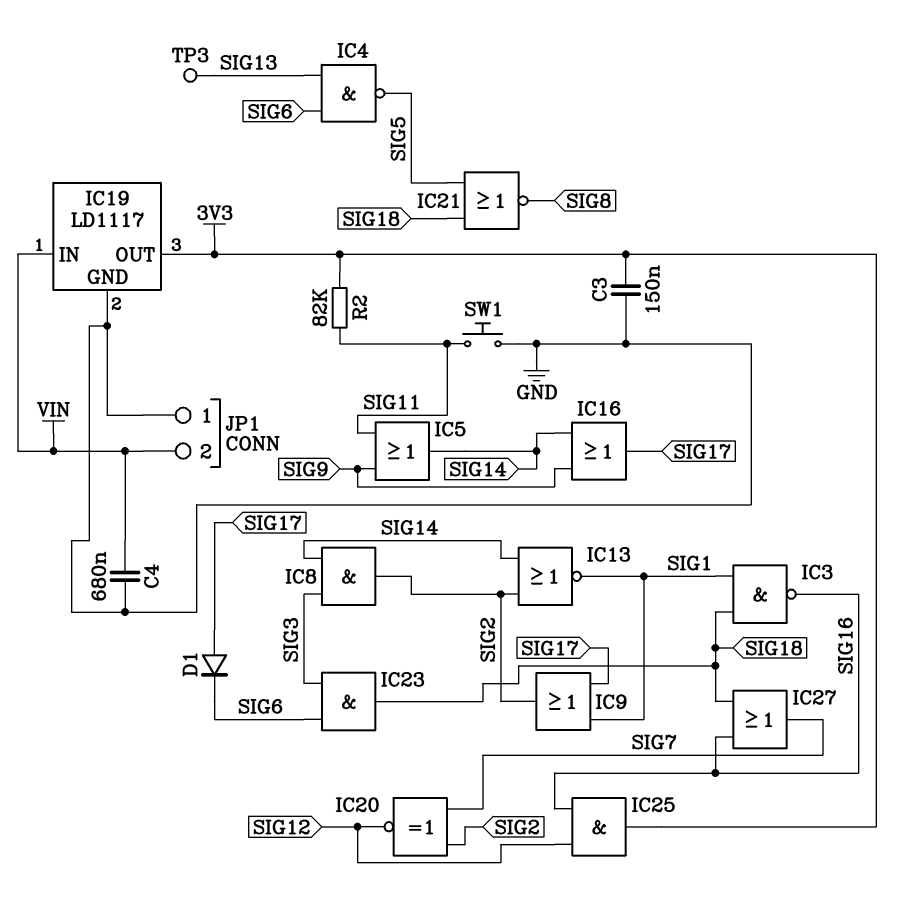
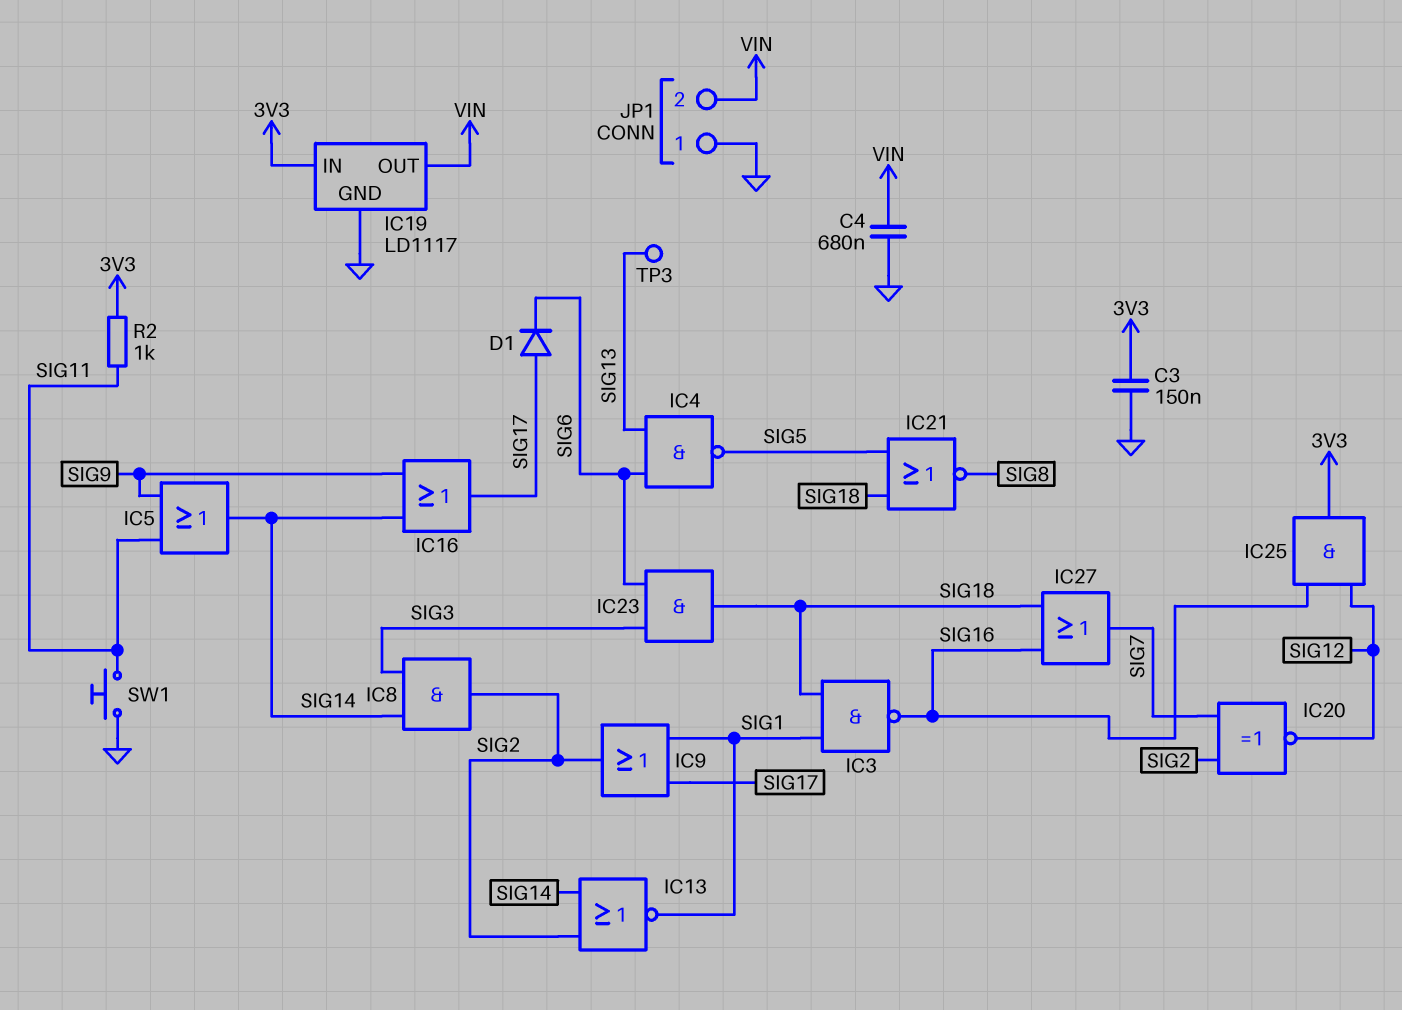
IC19 pin IN: VIN -> 3V3
IC19 pin OUT: 3V3 -> VIN
R2: 82k (3V3, SIG11) -> 1k (3V3, SIG11)

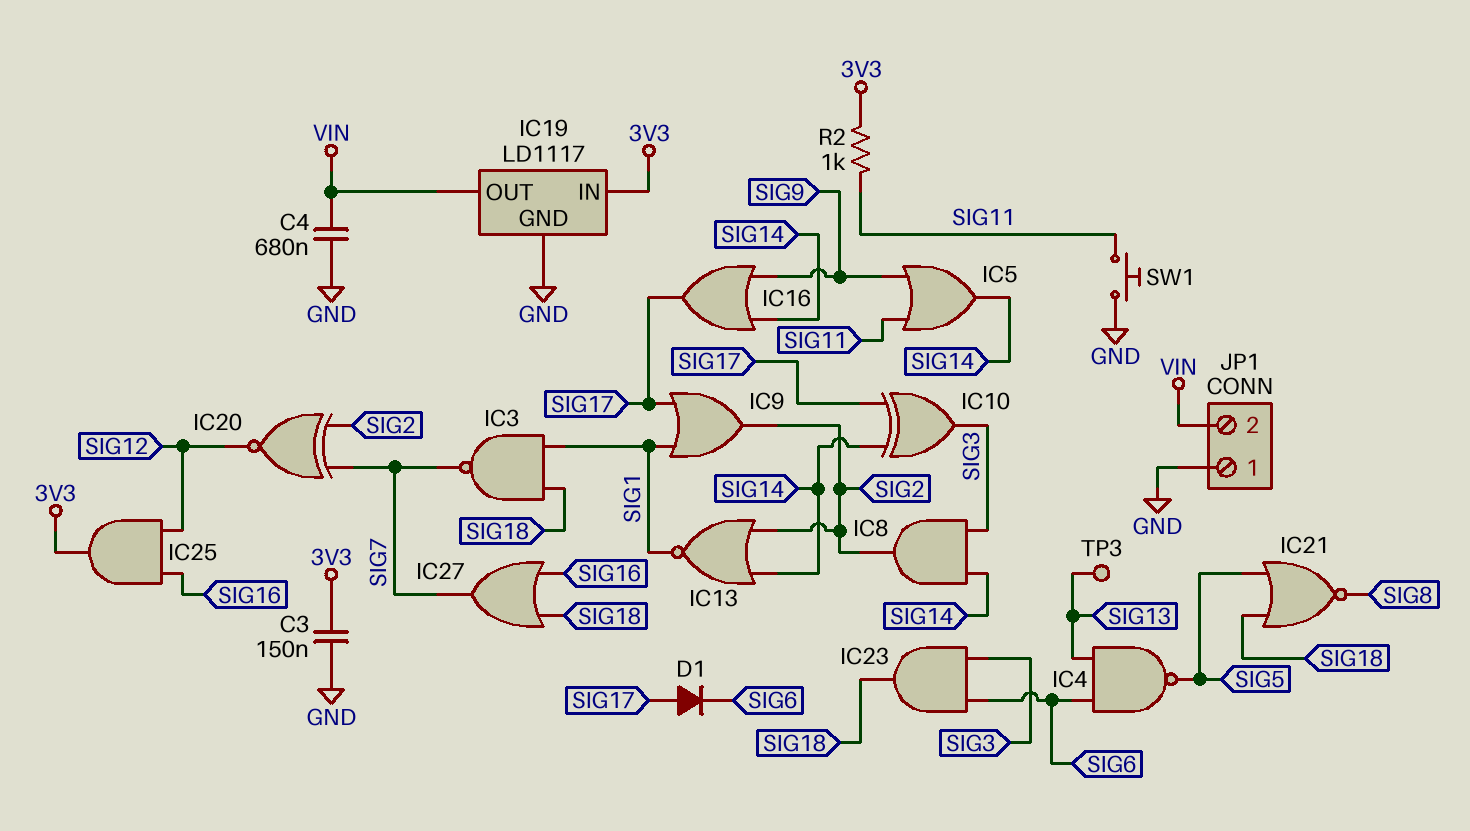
IC3: NAND (in SIG1, in SIG18, out SIG16) -> NAND (in SIG1, in SIG18, out SIG7)
IC10: none -> XOR (in SIG14, in SIG17, out SIG3)

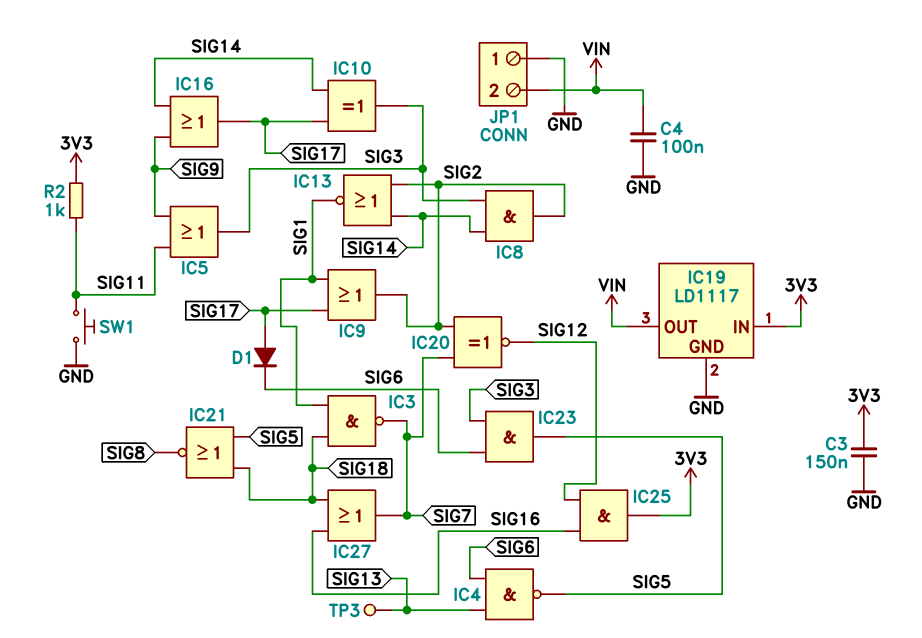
C4: 680nF (GND, VIN) -> 100nF (GND, VIN)
IC5: OR (in SIG9, in SIG11, out SIG14) -> OR (in SIG9, in SIG11, out SIG3)
IC23: AND (in SIG3, in SIG6, out SIG18) -> AND (in SIG3, in SIG6, out SIG5)

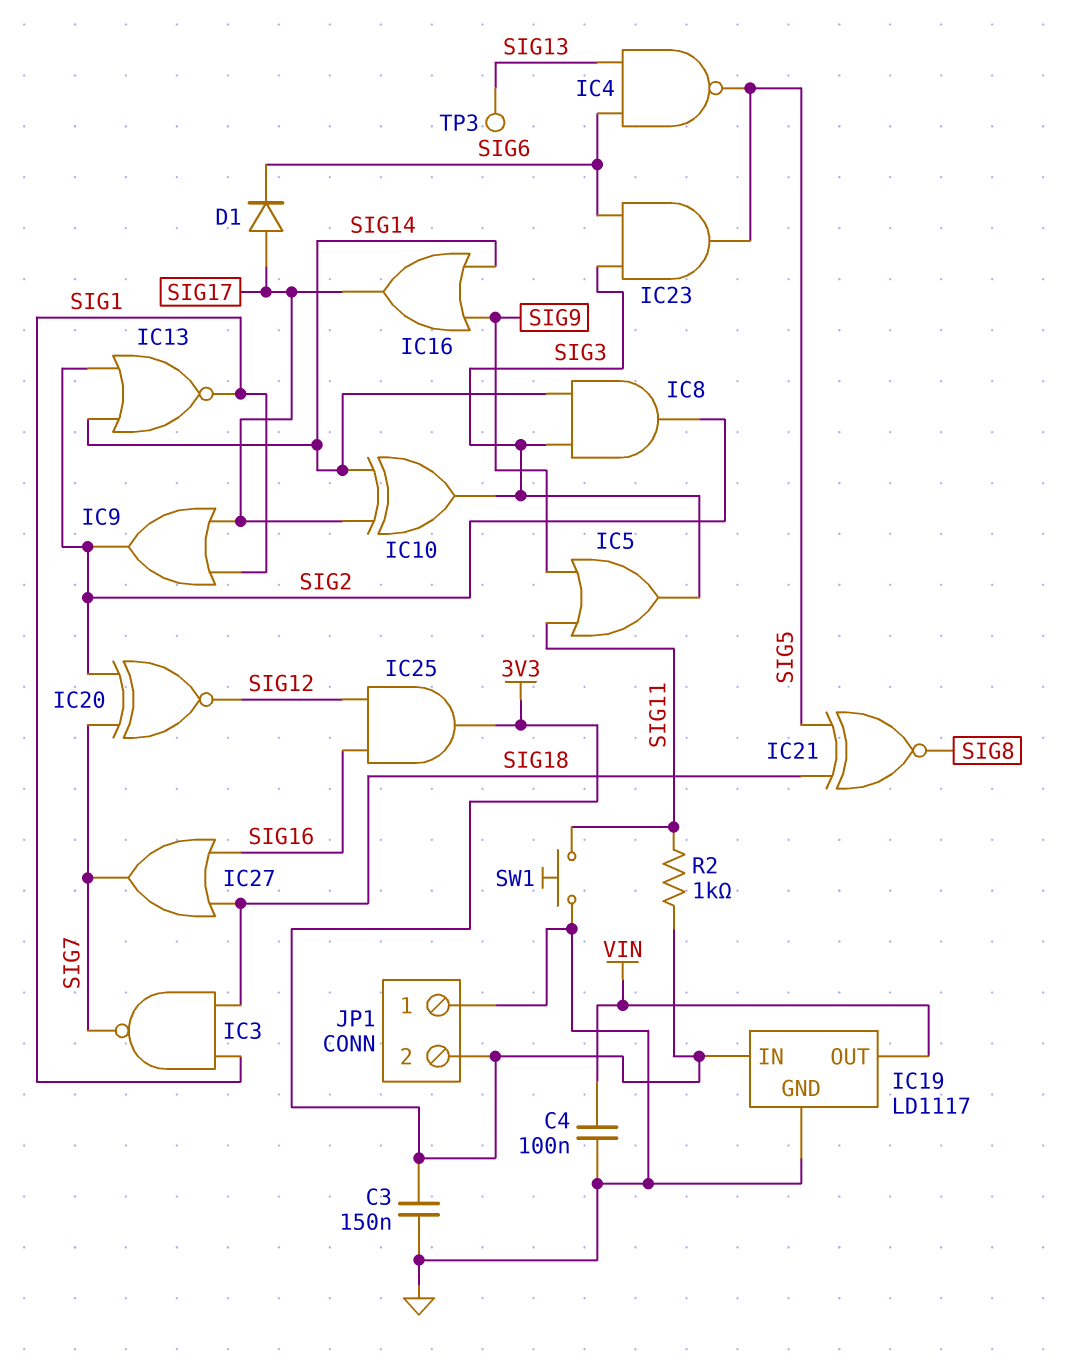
IC21: NOR (in SIG5, in SIG18, out SIG8) -> XNOR (in SIG5, in SIG18, out SIG8)
JP1 pin 2: VIN -> 3V3

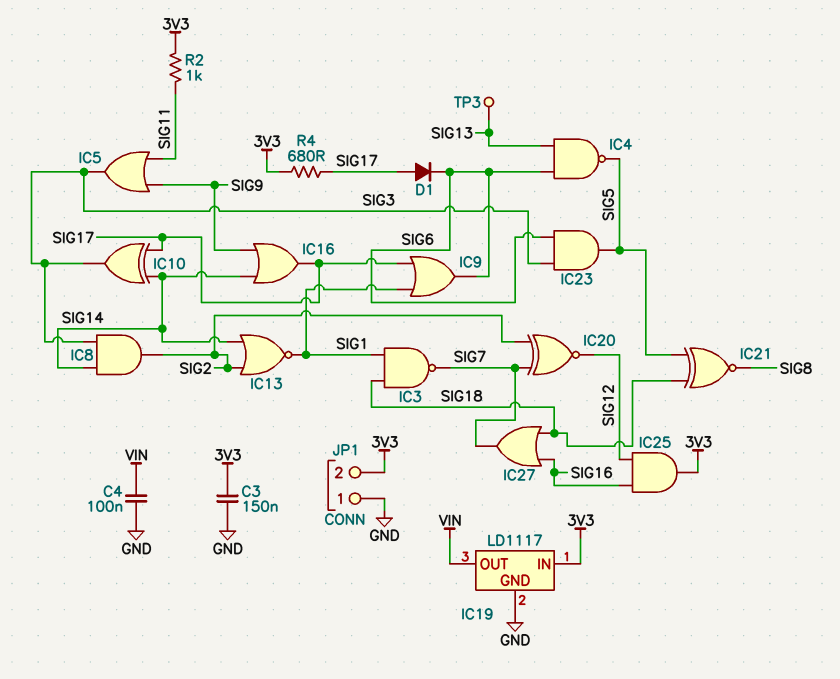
IC9: OR (in SIG1, in SIG17, out SIG2) -> OR (in SIG1, in SIG17, out SIG6)
R4: none -> 680 (3V3, SIG17)
SW1: button (GND, SIG11) -> none

